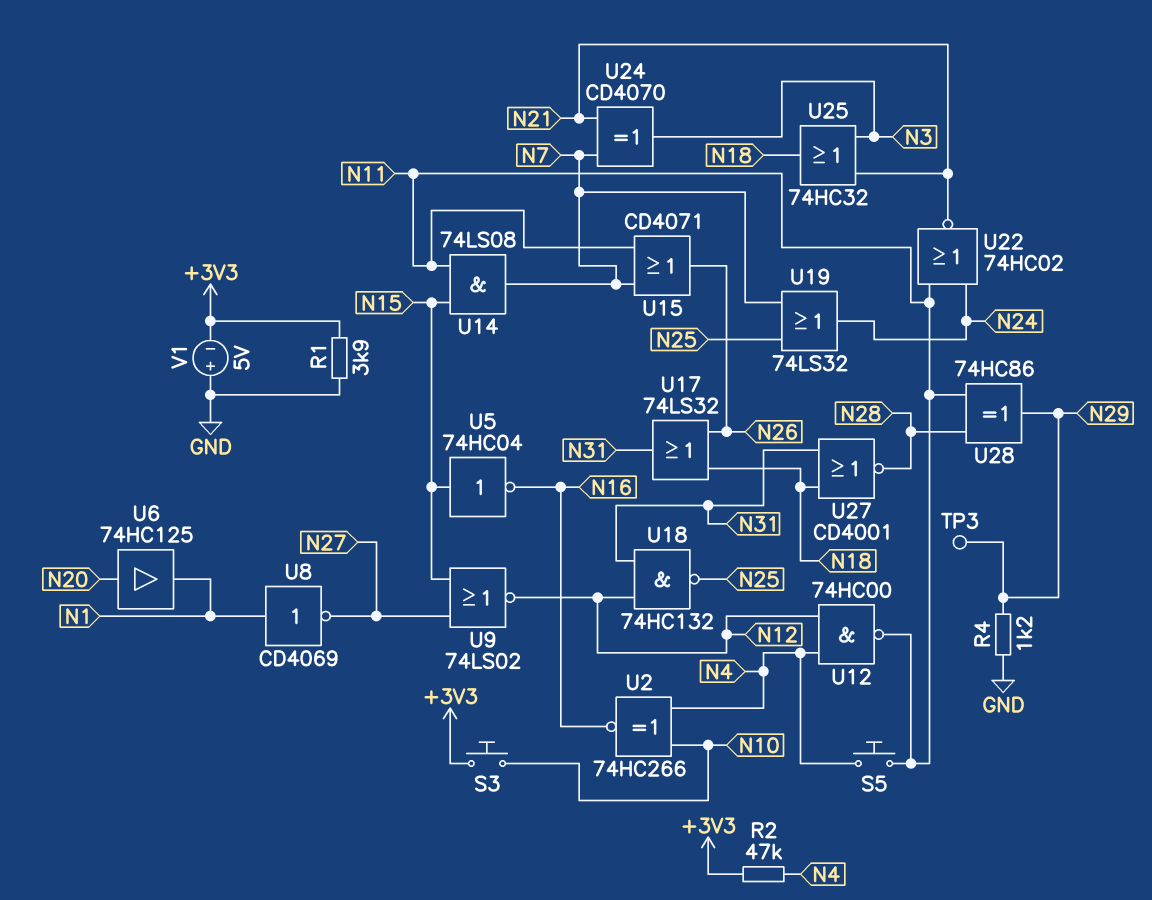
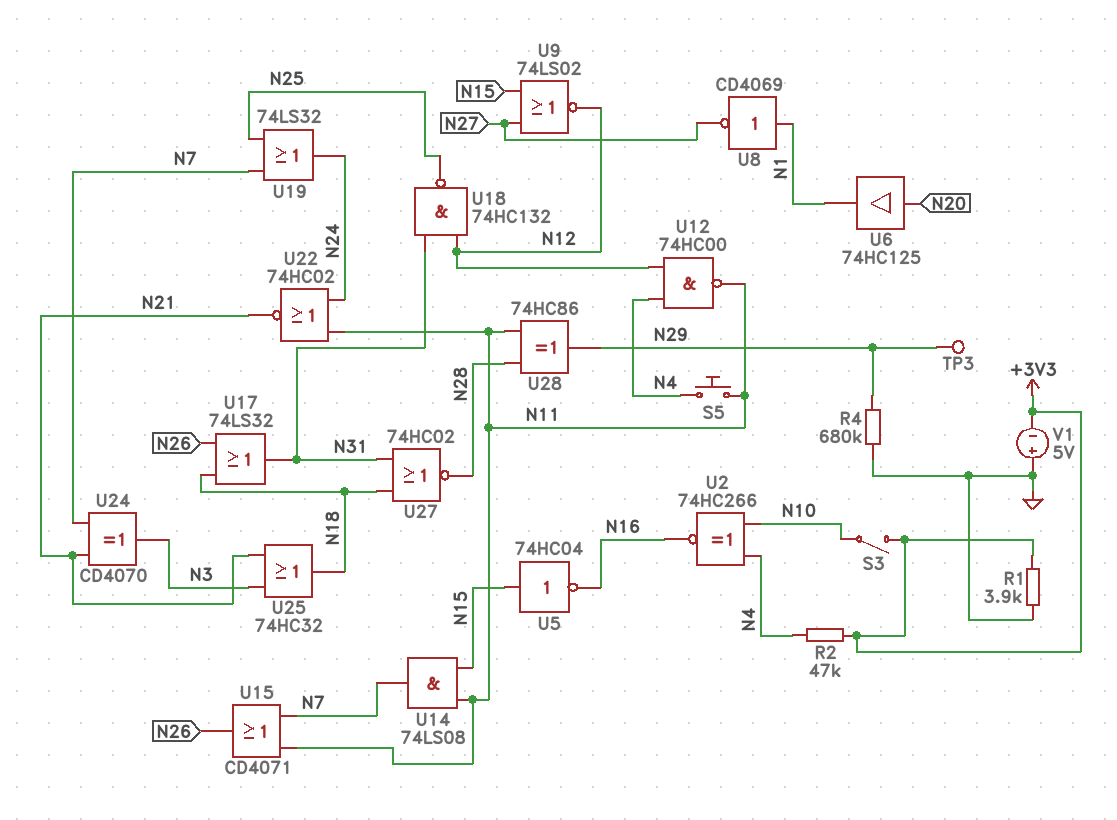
R4: 1.2k (GND, N29) -> 680k (GND, N29)
S3: button (+3V3, N10) -> switch (+3V3, N10)
U27: NOR CD4001 (in N18, in N31, out N28) -> NOR 74HC02 (in N18, in N31, out N28)

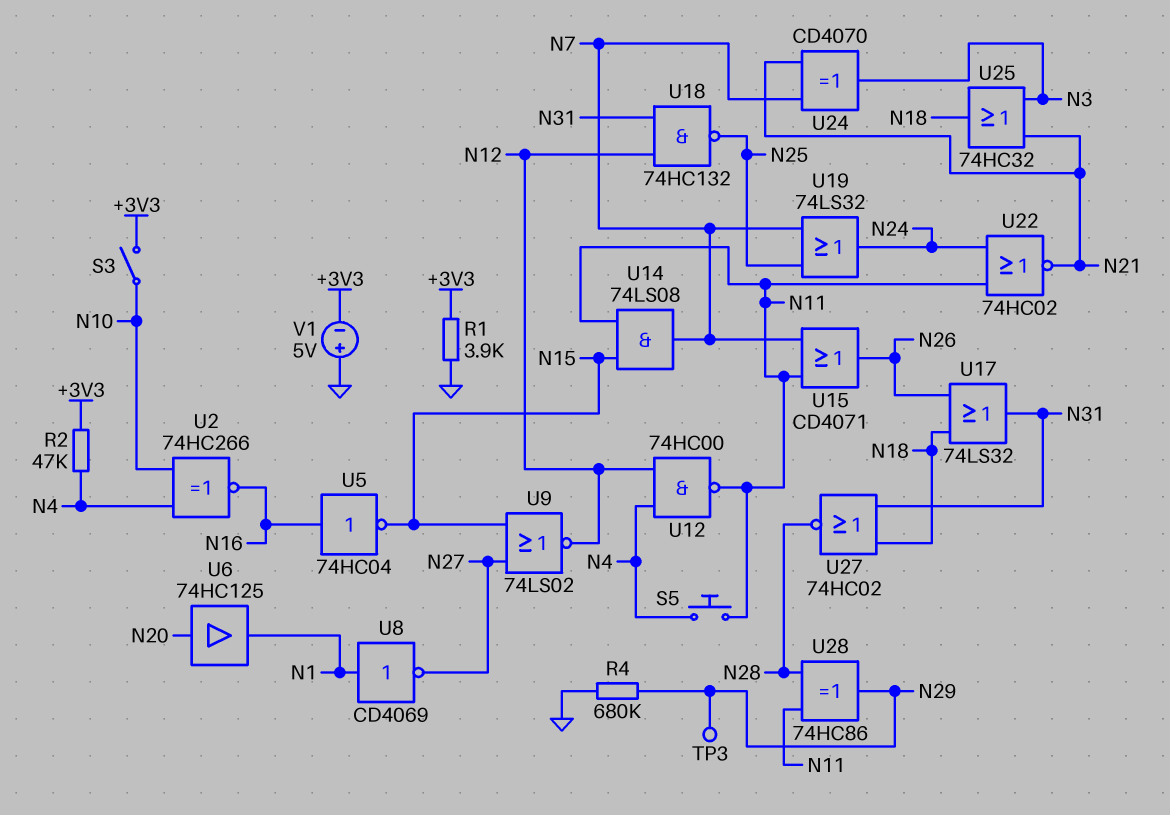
U5: NOT 74HC04 (in N15, out N16) -> NOT 74HC04 (in N16, out N15)

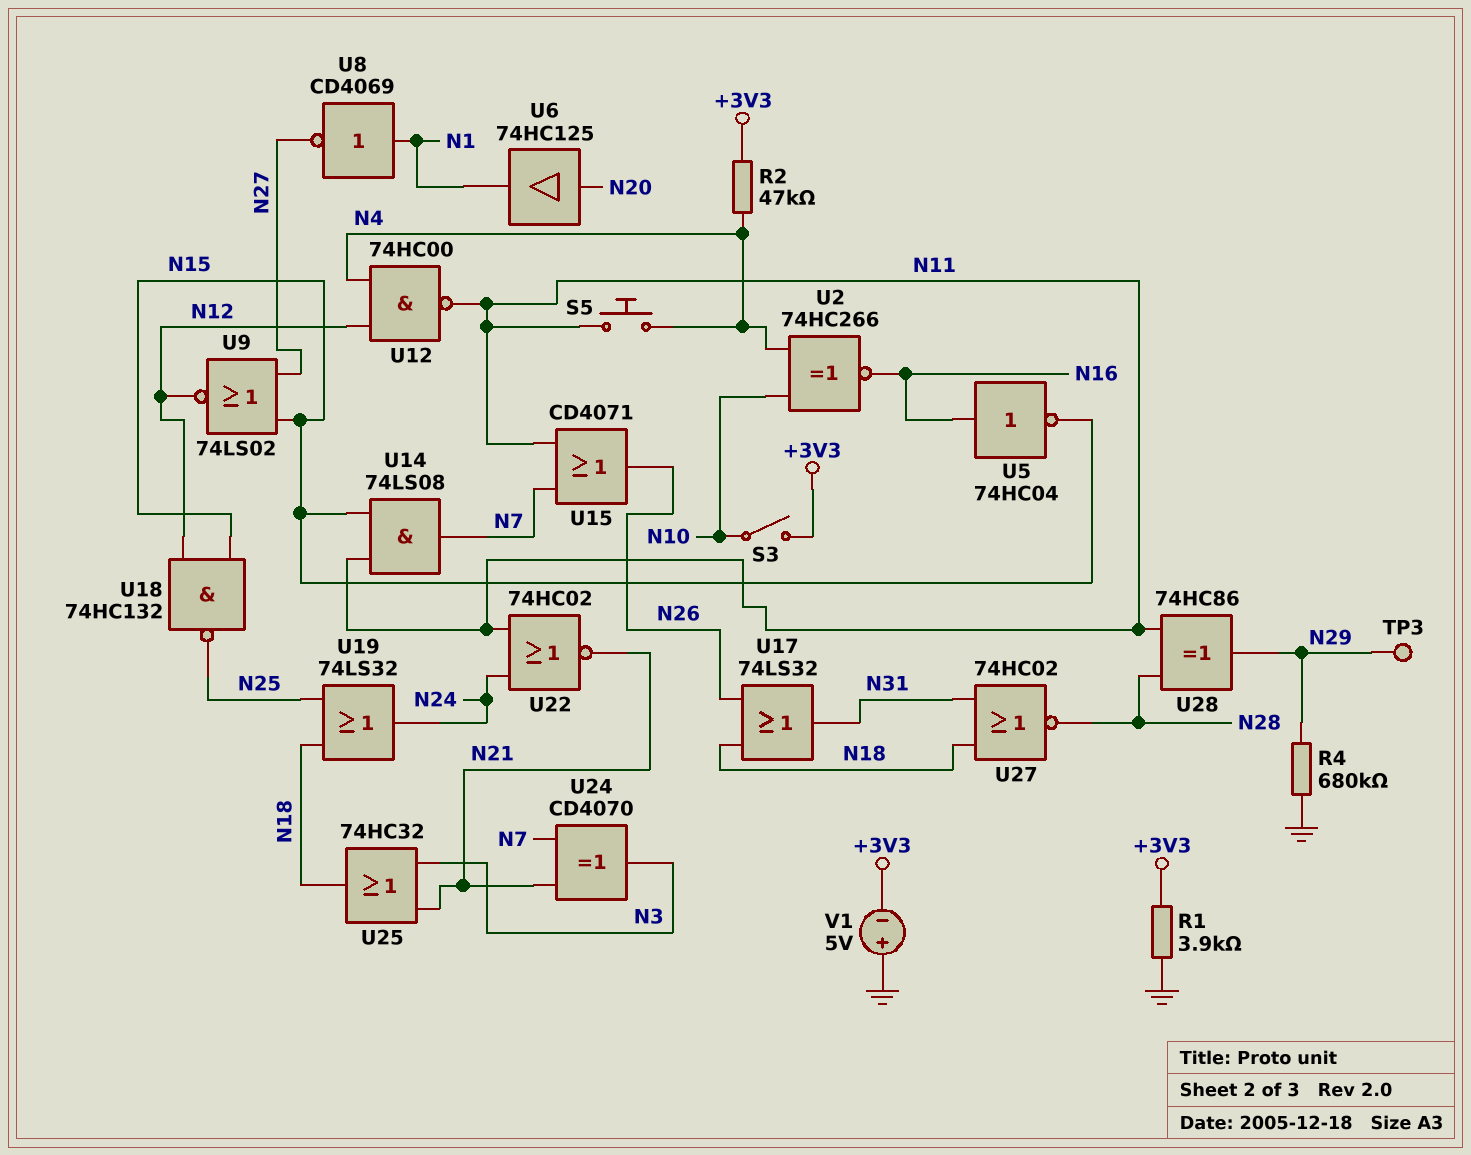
U18: NAND 74HC132 (in N12, in N31, out N25) -> NAND 74HC132 (in N12, in N15, out N25)
U19: OR 74LS32 (in N7, in N25, out N24) -> OR 74LS32 (in N18, in N25, out N24)

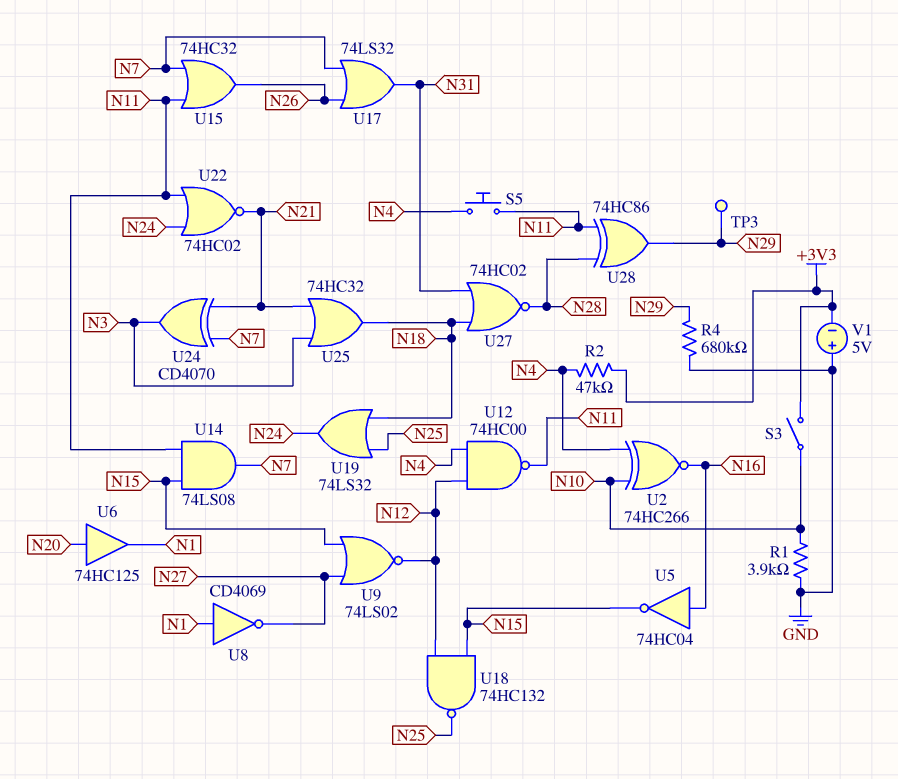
R1: 3.9k (+3V3, GND) -> 3.9k (GND, N10)
U15: OR CD4071 (in N7, in N11, out N26) -> OR 74HC32 (in N7, in N11, out N26)
U17: OR 74LS32 (in N18, in N26, out N31) -> OR 74LS32 (in N7, in N26, out N31)

